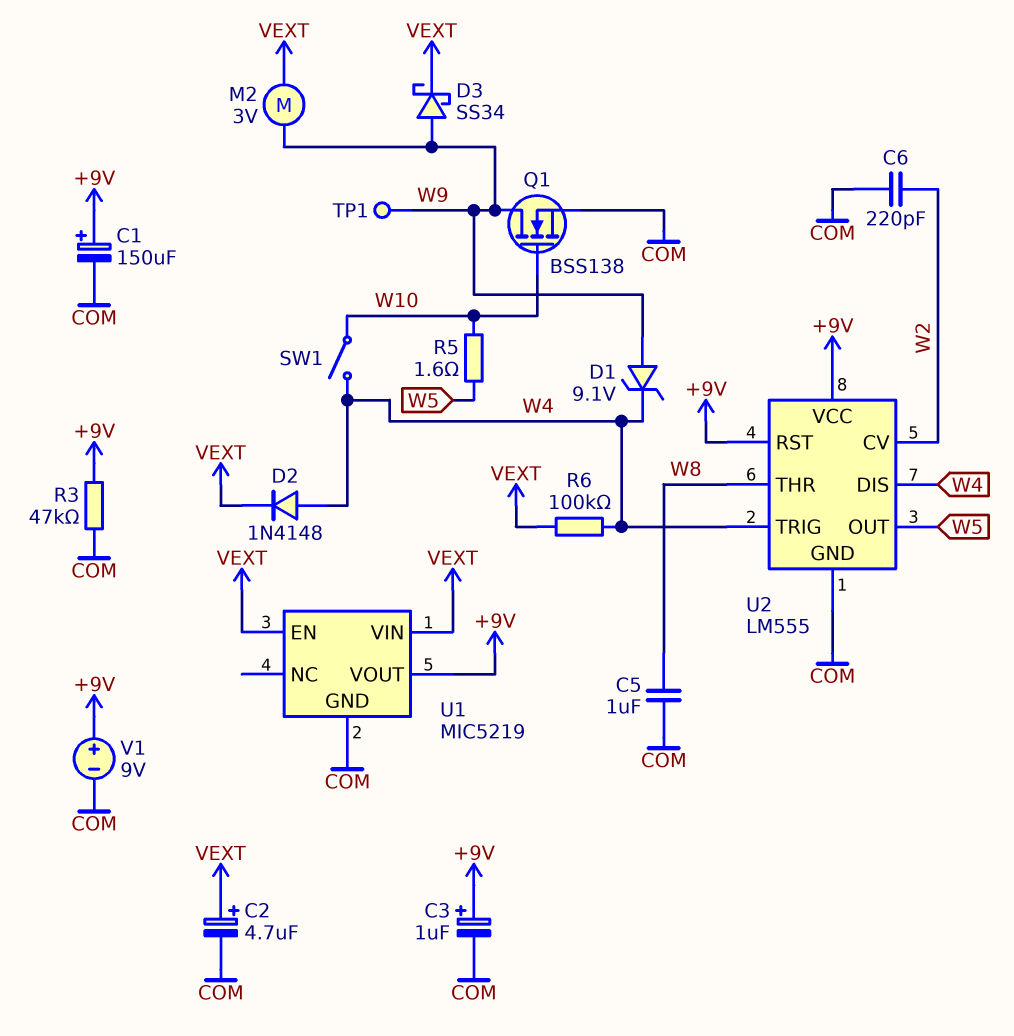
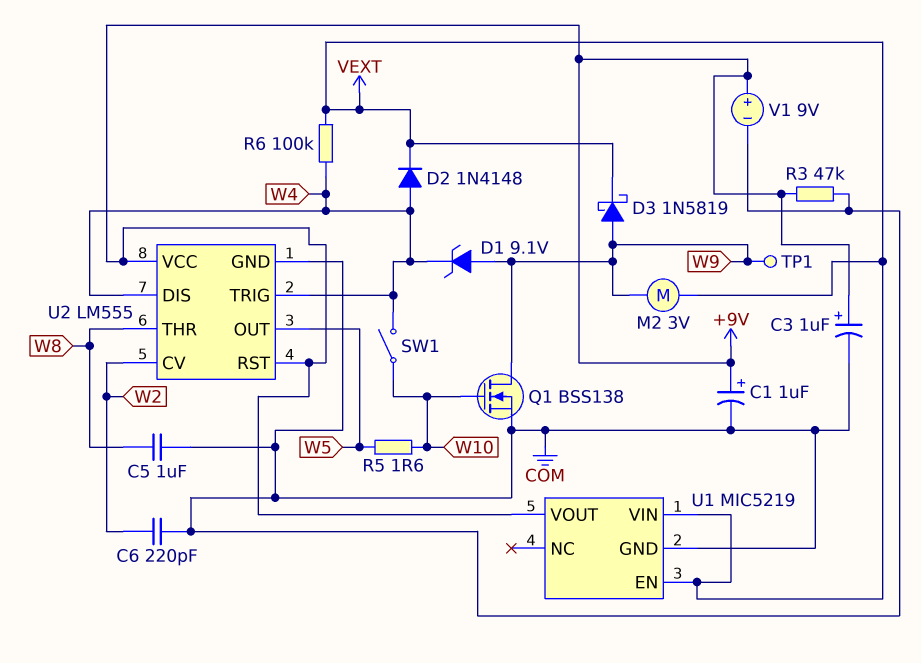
C1: 150uF (plus +9V, minus COM) -> 1uF (plus +9V, minus COM)
C2: 4.7uF (plus VEXT, minus COM) -> none
D3: schottky SS34 (A W9, K VEXT) -> schottky 1N5819 (A W9, K VEXT)

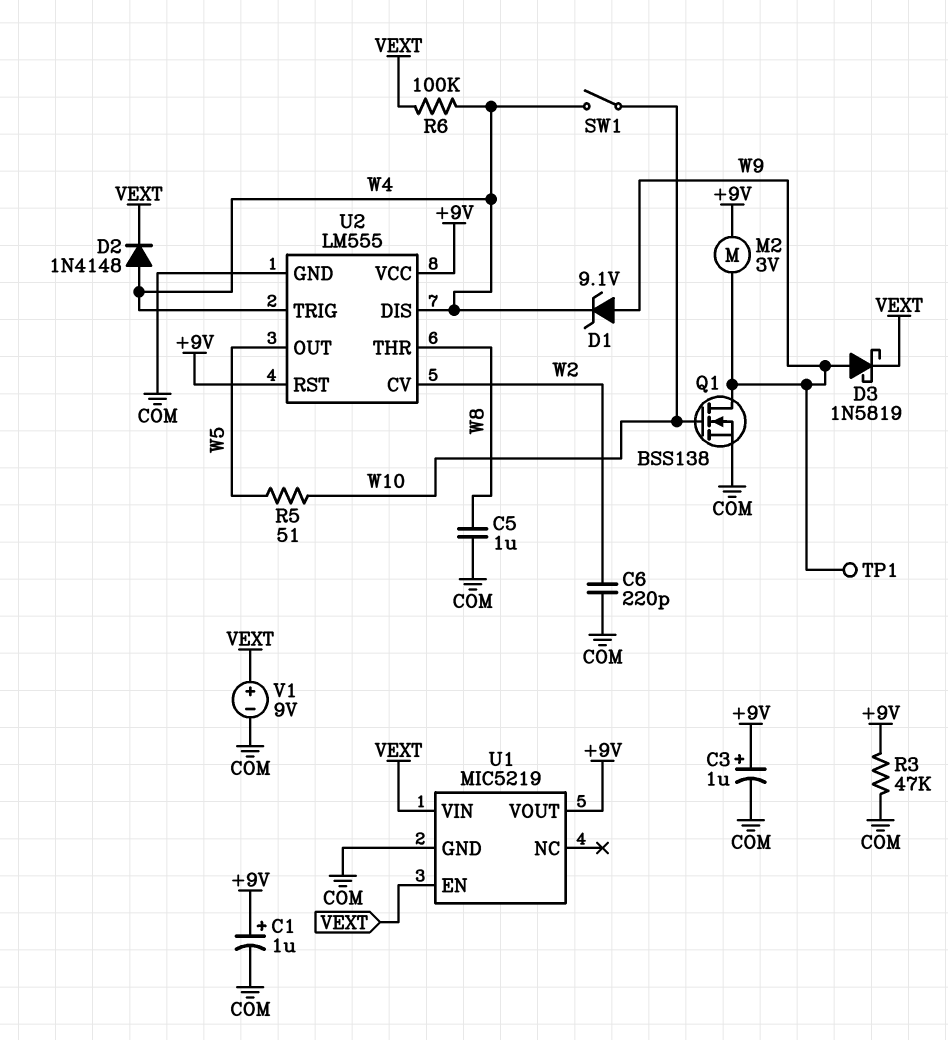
M2: motor 3V (VEXT, W9) -> motor 3V (+9V, W9)
R5: 1.6 (W5, W10) -> 51 (W5, W10)
V1: 9V (plus +9V, minus COM) -> 9V (plus VEXT, minus COM)

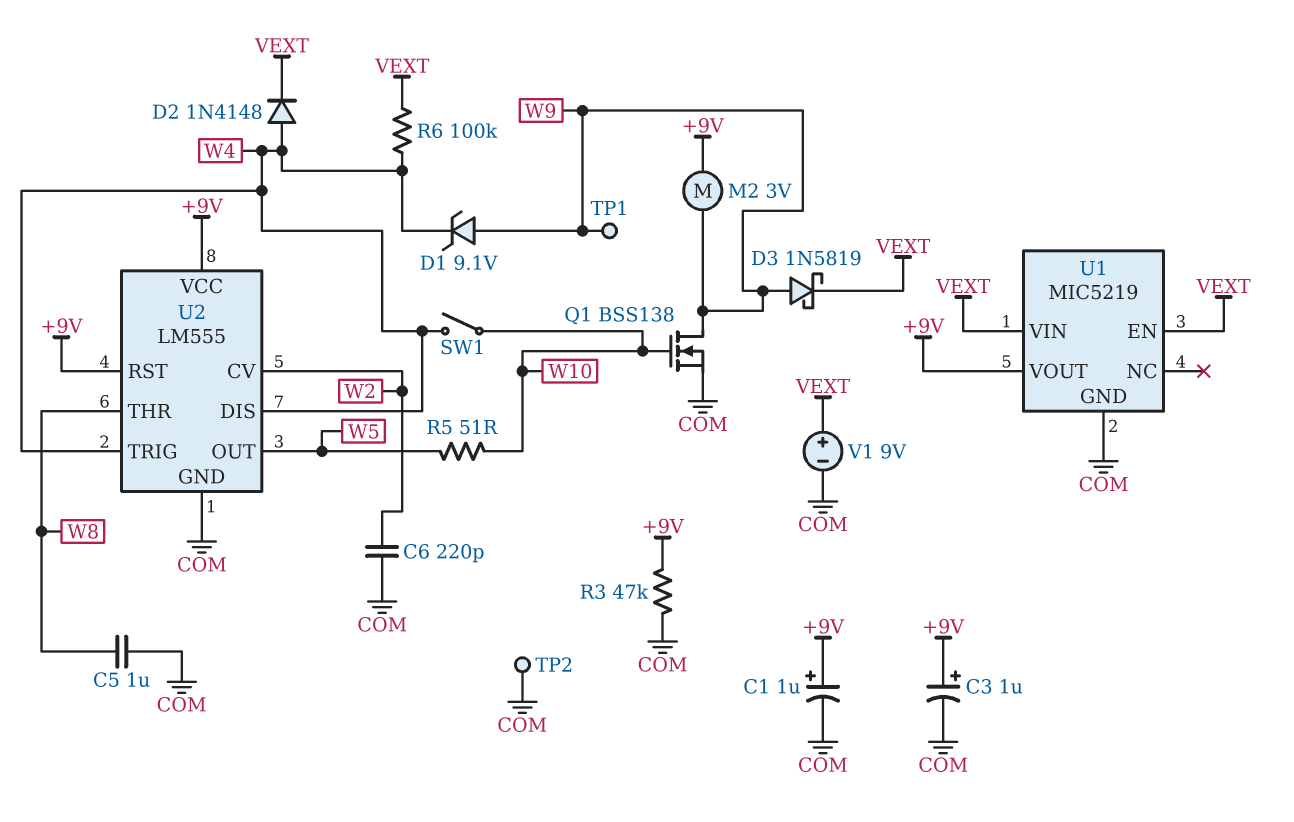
TP2: none -> test point (COM)

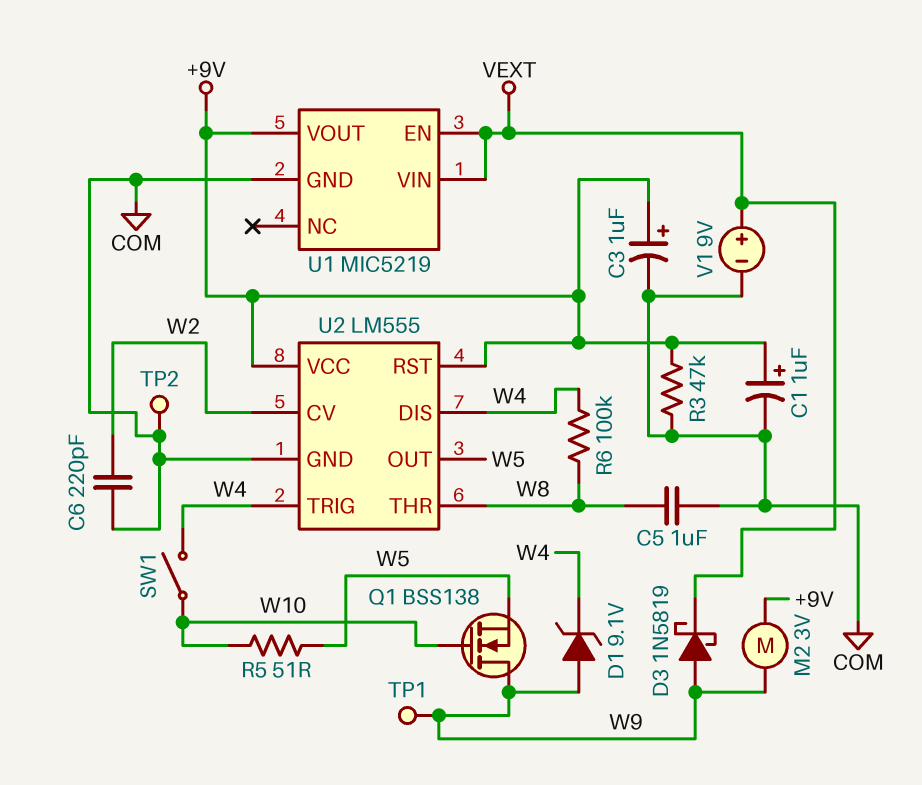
D2: diode 1N4148 (A W4, K VEXT) -> none
Q1: NMOS BSS138 (G W10, D W9, S COM) -> NMOS BSS138 (G W10, D W9, S W5)
R6: 100k (VEXT, W4) -> 100k (W4, W8)

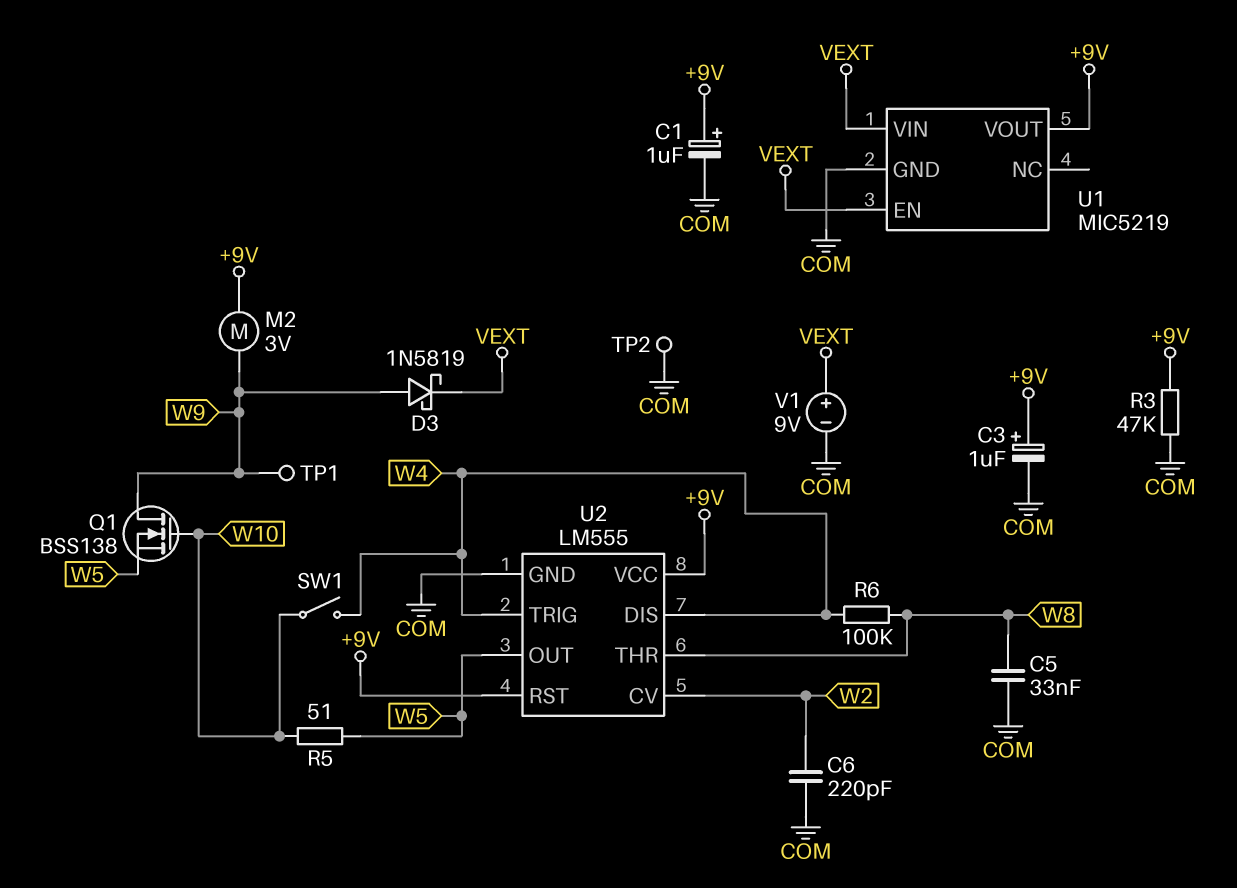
C5: 1uF (COM, W8) -> 33nF (COM, W8)
D1: zener 9.1V (A W9, K W4) -> none

